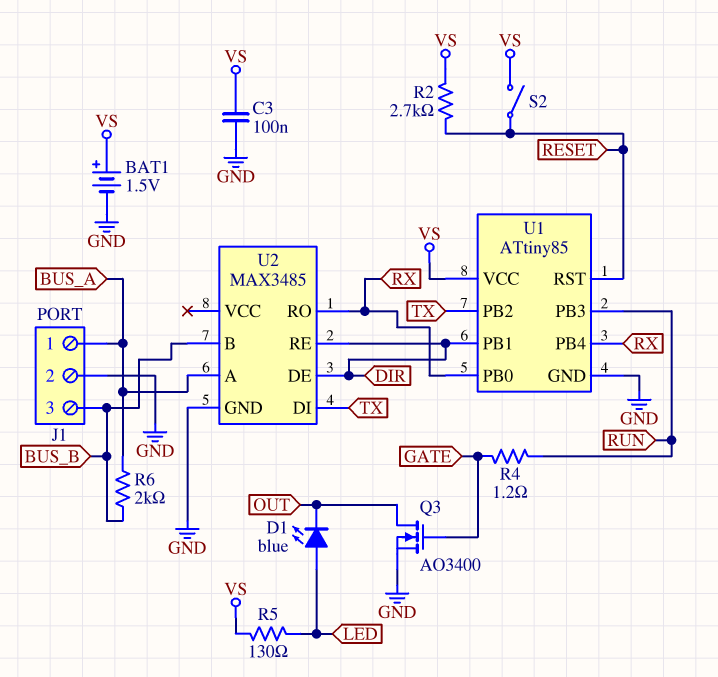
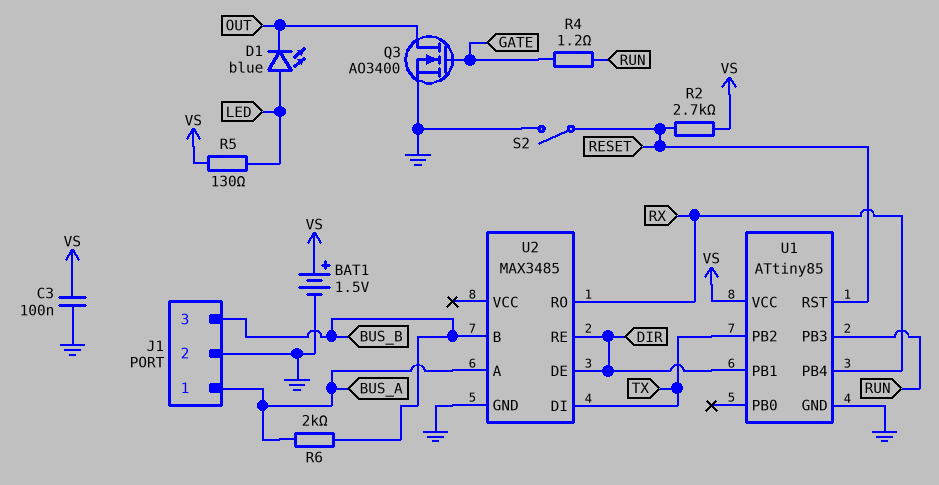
S2: switch (RESET, VS) -> switch (GND, RESET)
U1 pin PB0: RX -> none

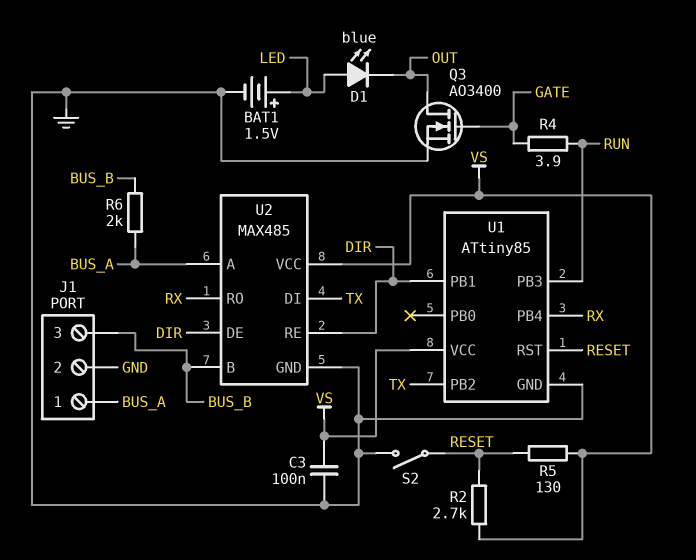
BAT1: 1.5V (plus VS, minus GND) -> 1.5V (plus LED, minus GND)
R4: 1.2 (GATE, RUN) -> 3.9 (GATE, RUN)
R5: 130 (LED, VS) -> 130 (RESET, VS)
U2: MAX3485 -> MAX485
U2 pin VCC: none -> VS

